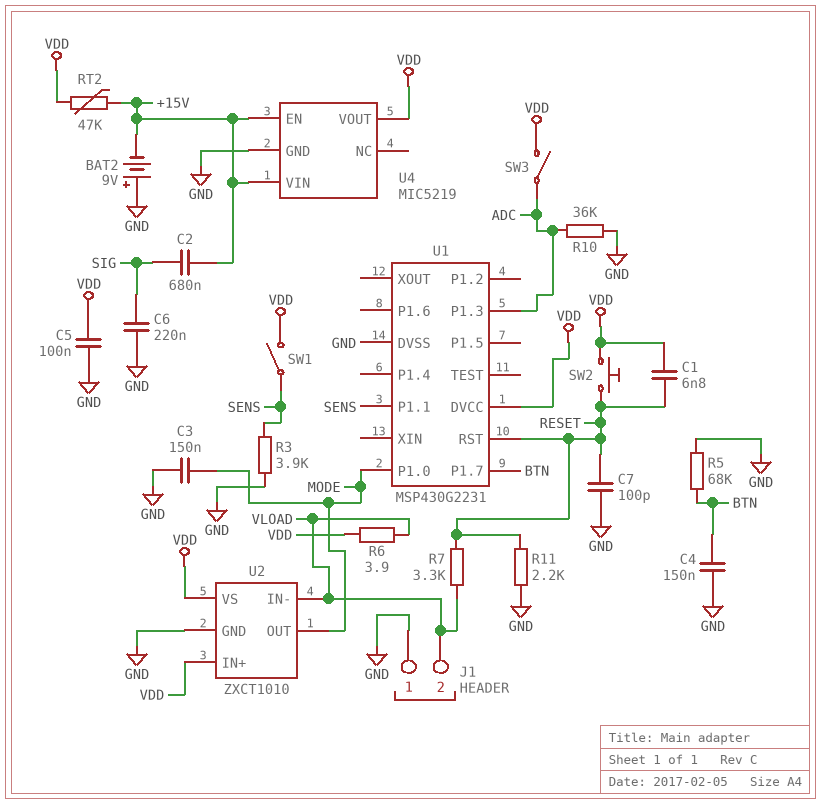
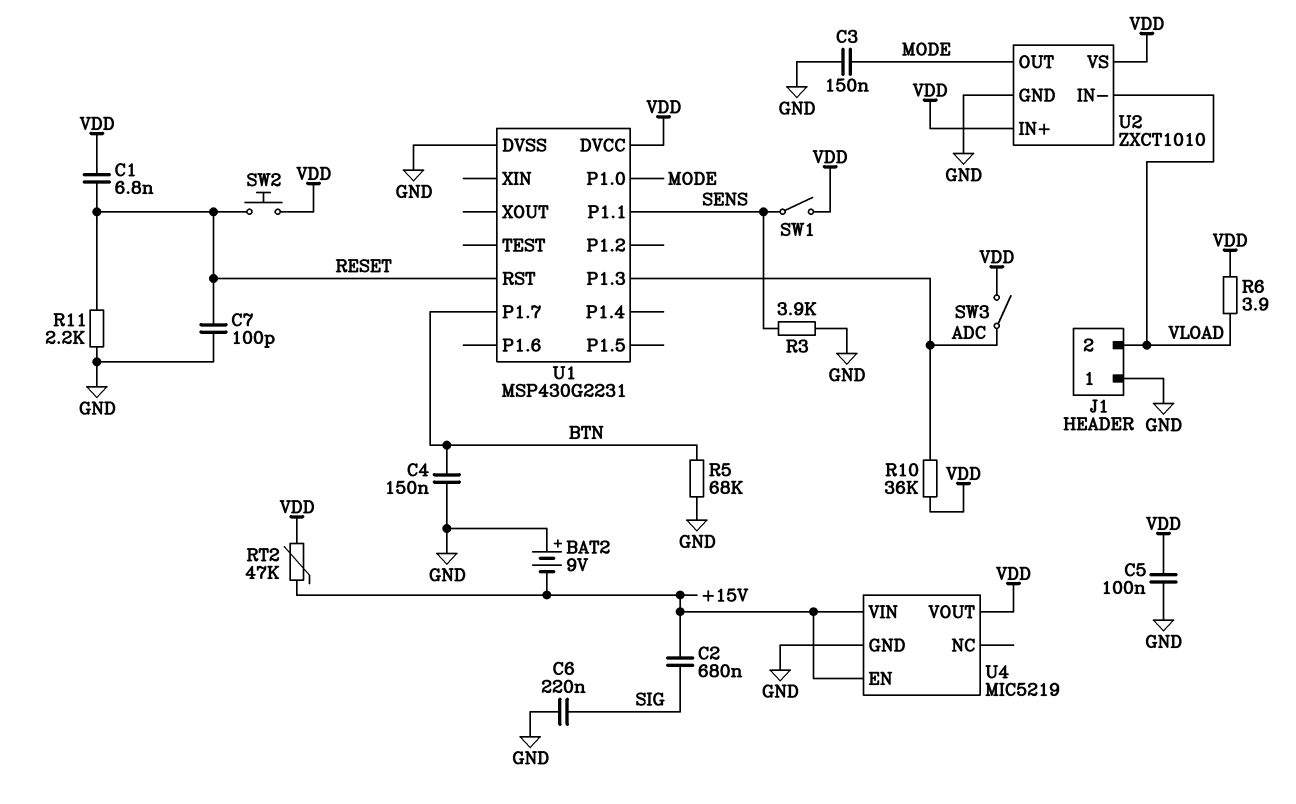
R7: 3.3k (RESET, VLOAD) -> none
R10: 36k (ADC, GND) -> 36k (ADC, VDD)

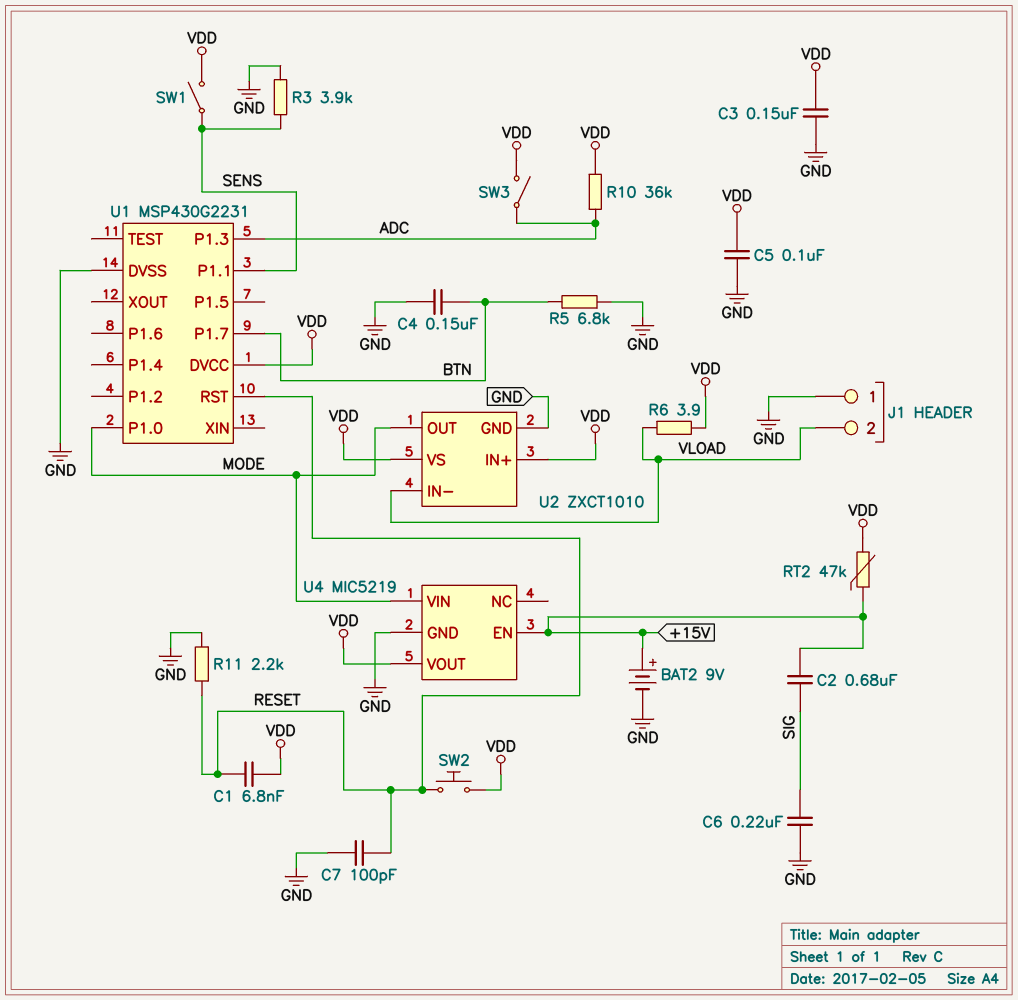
BAT2: 9V (plus GND, minus +15V) -> 9V (plus +15V, minus GND)
C3: 150nF (GND, MODE) -> 150nF (GND, VDD)
R5: 68k (BTN, GND) -> 6.8k (BTN, GND)
U4 pin VIN: +15V -> MODE

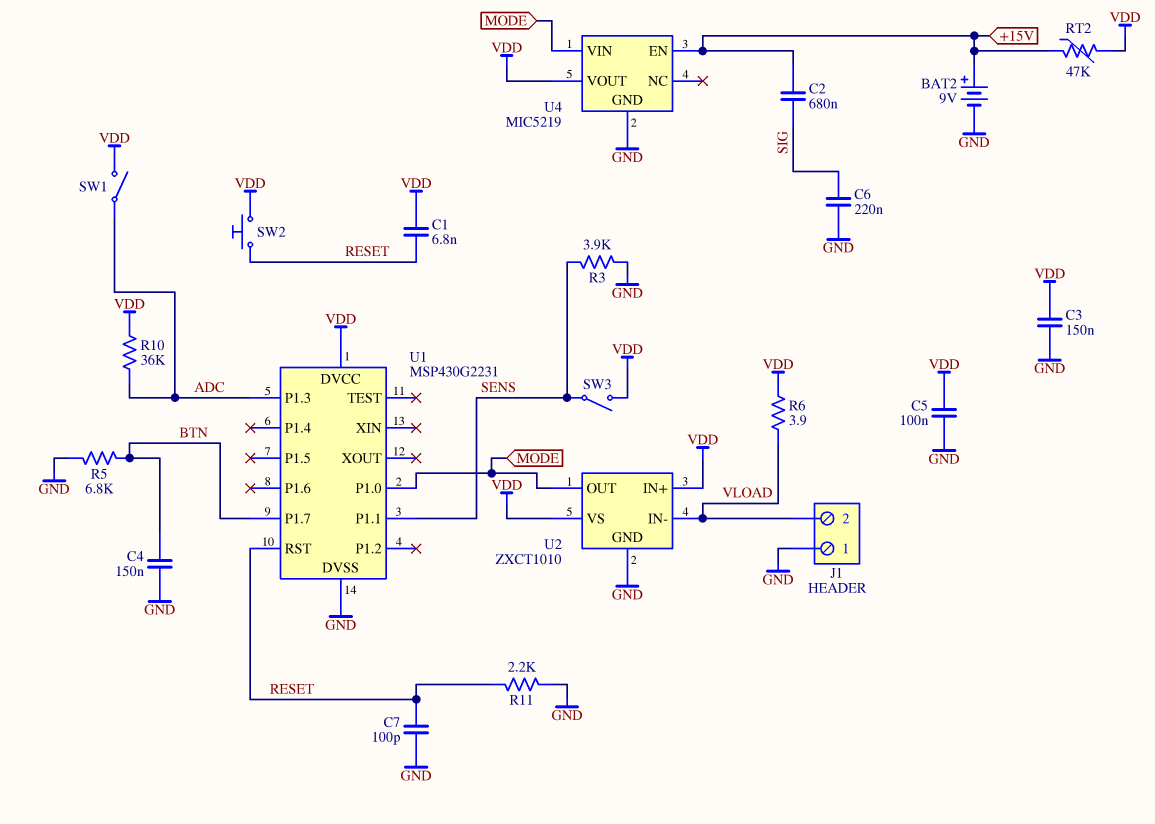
SW1: switch (SENS, VDD) -> switch (ADC, VDD)
SW3: switch (ADC, VDD) -> switch (SENS, VDD)

